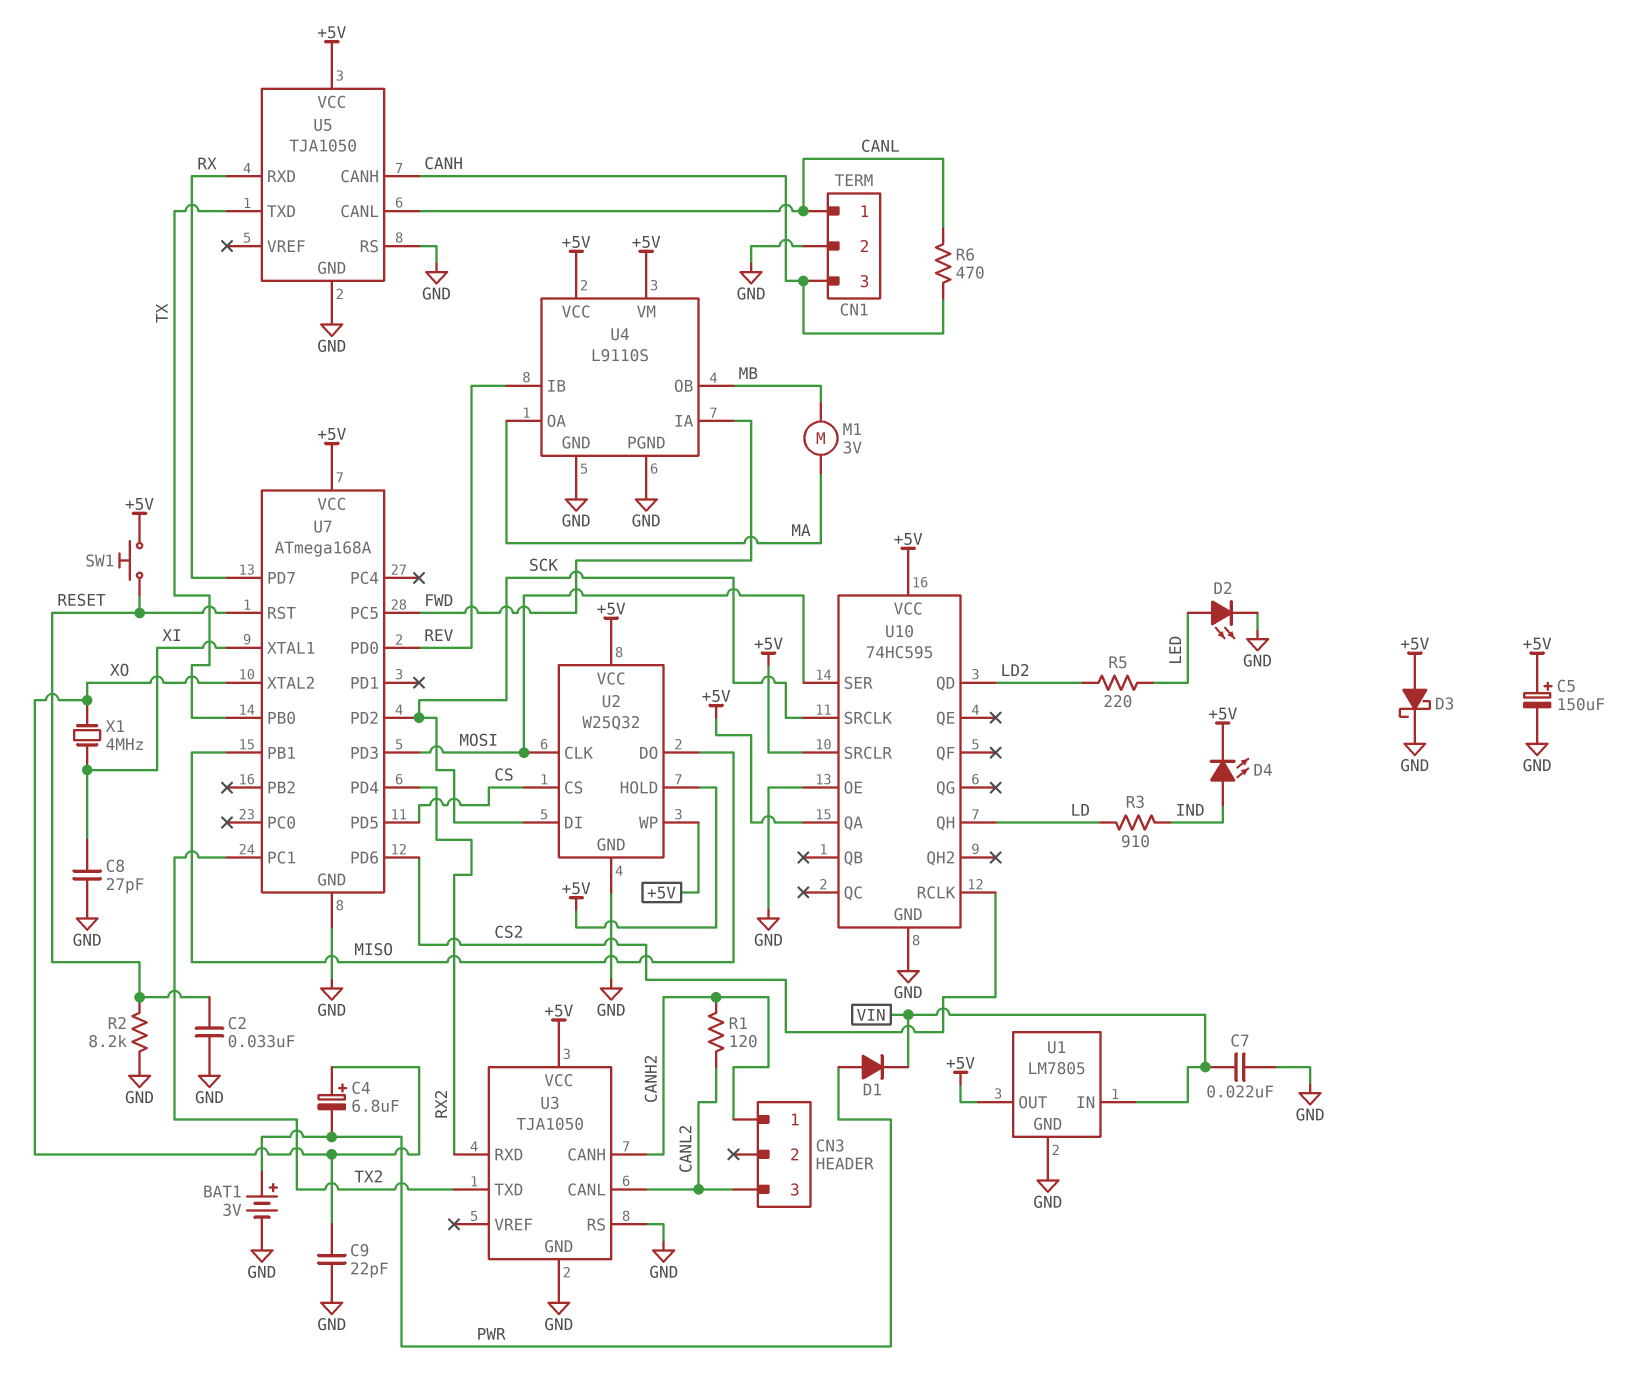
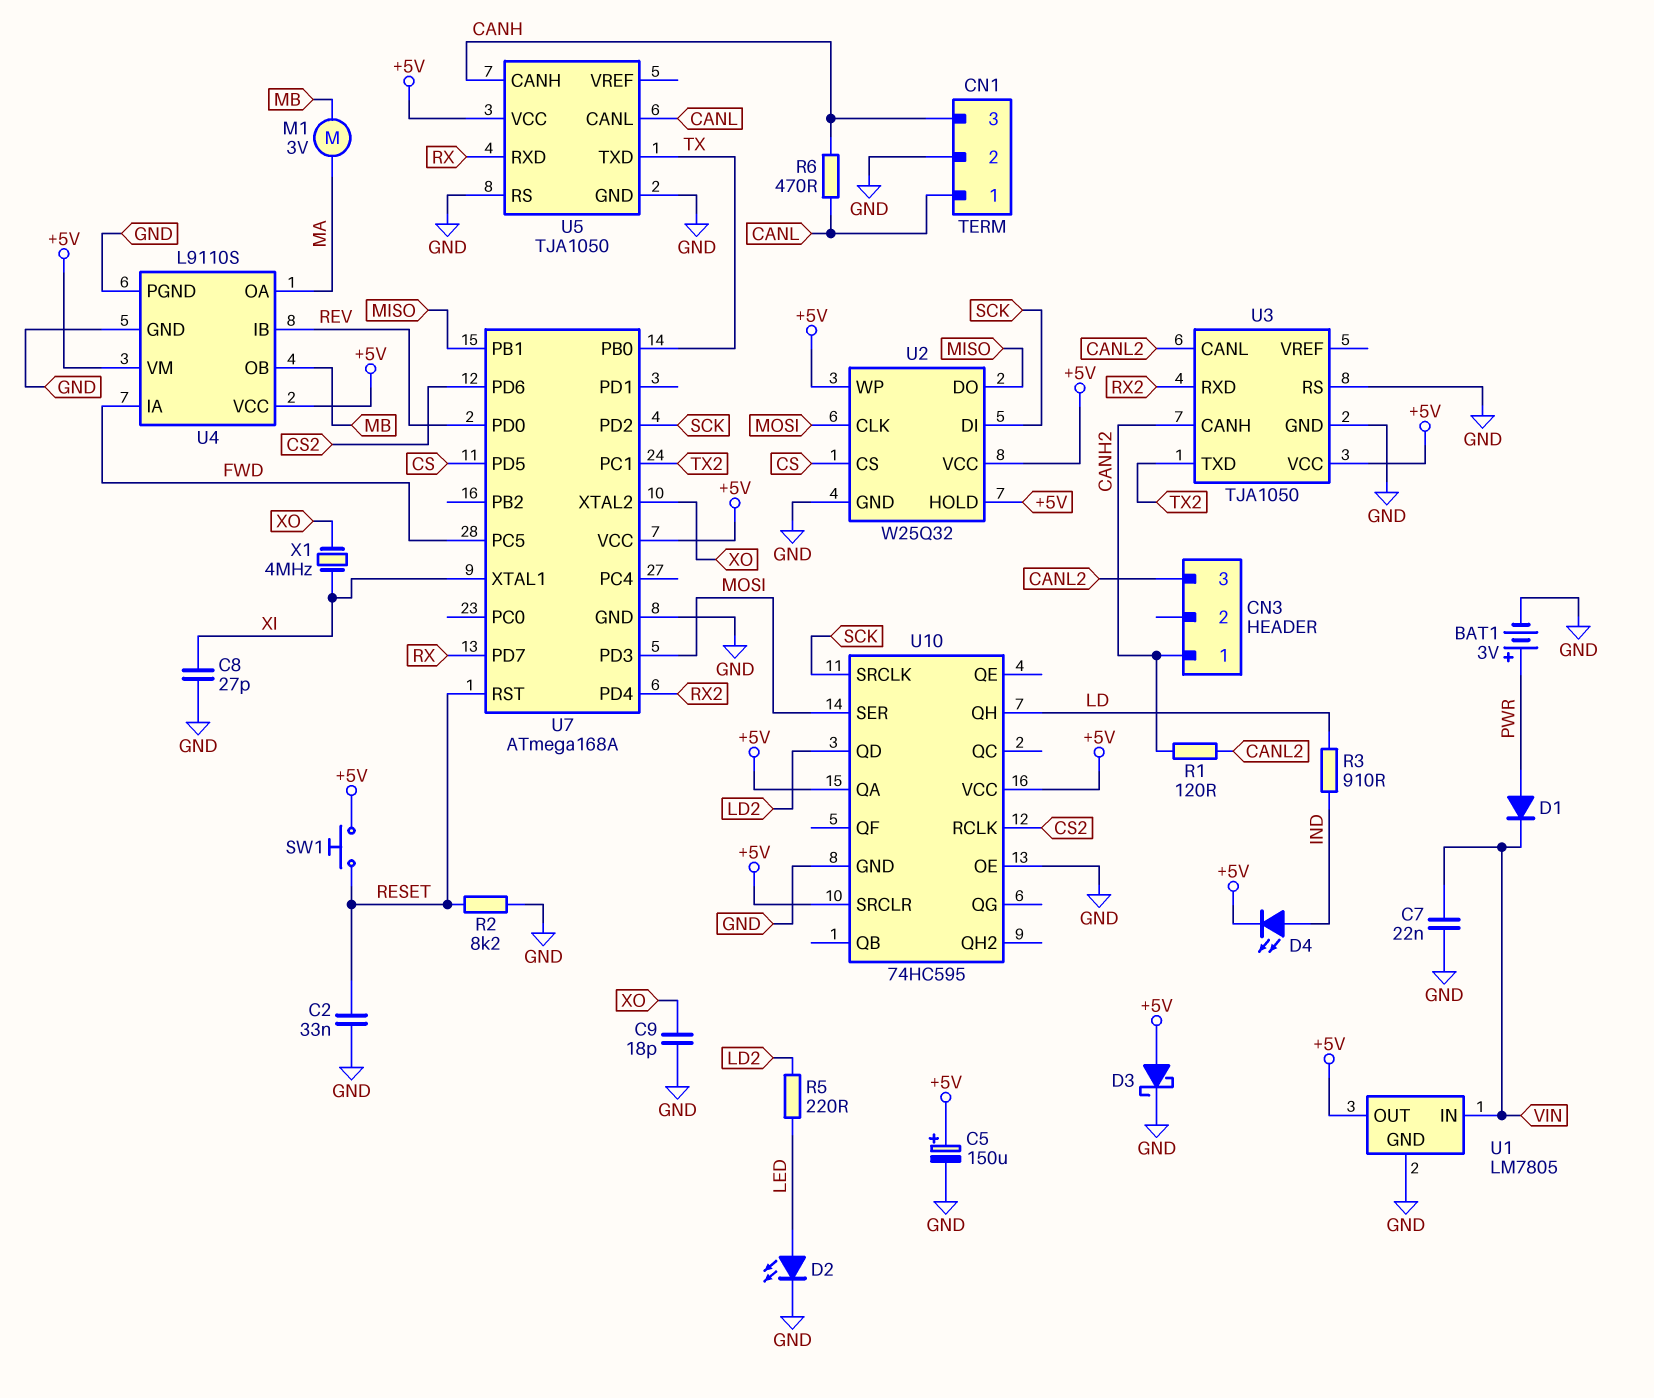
C4: 6.8uF (plus XO, minus PWR) -> none
C9: 22pF (GND, XO) -> 18pF (GND, XO)

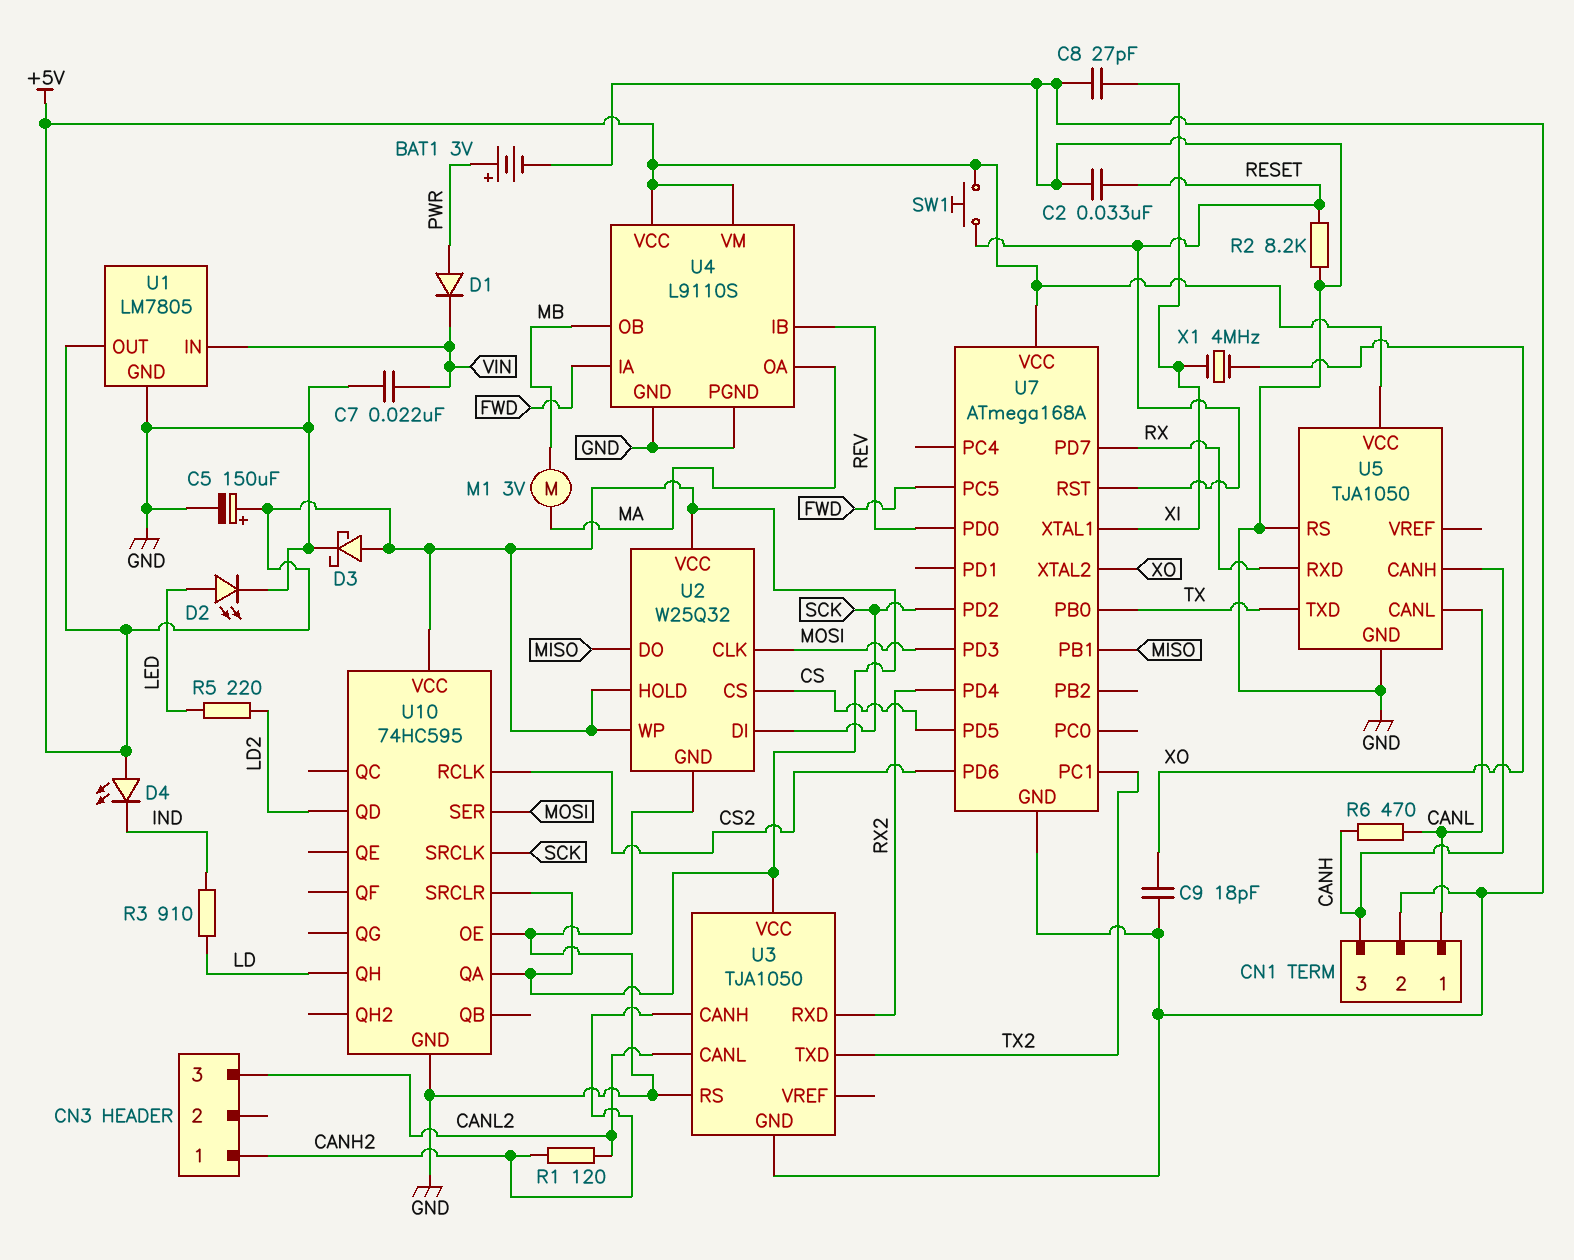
D4: LED (A IND, K +5V) -> LED (A +5V, K IND)

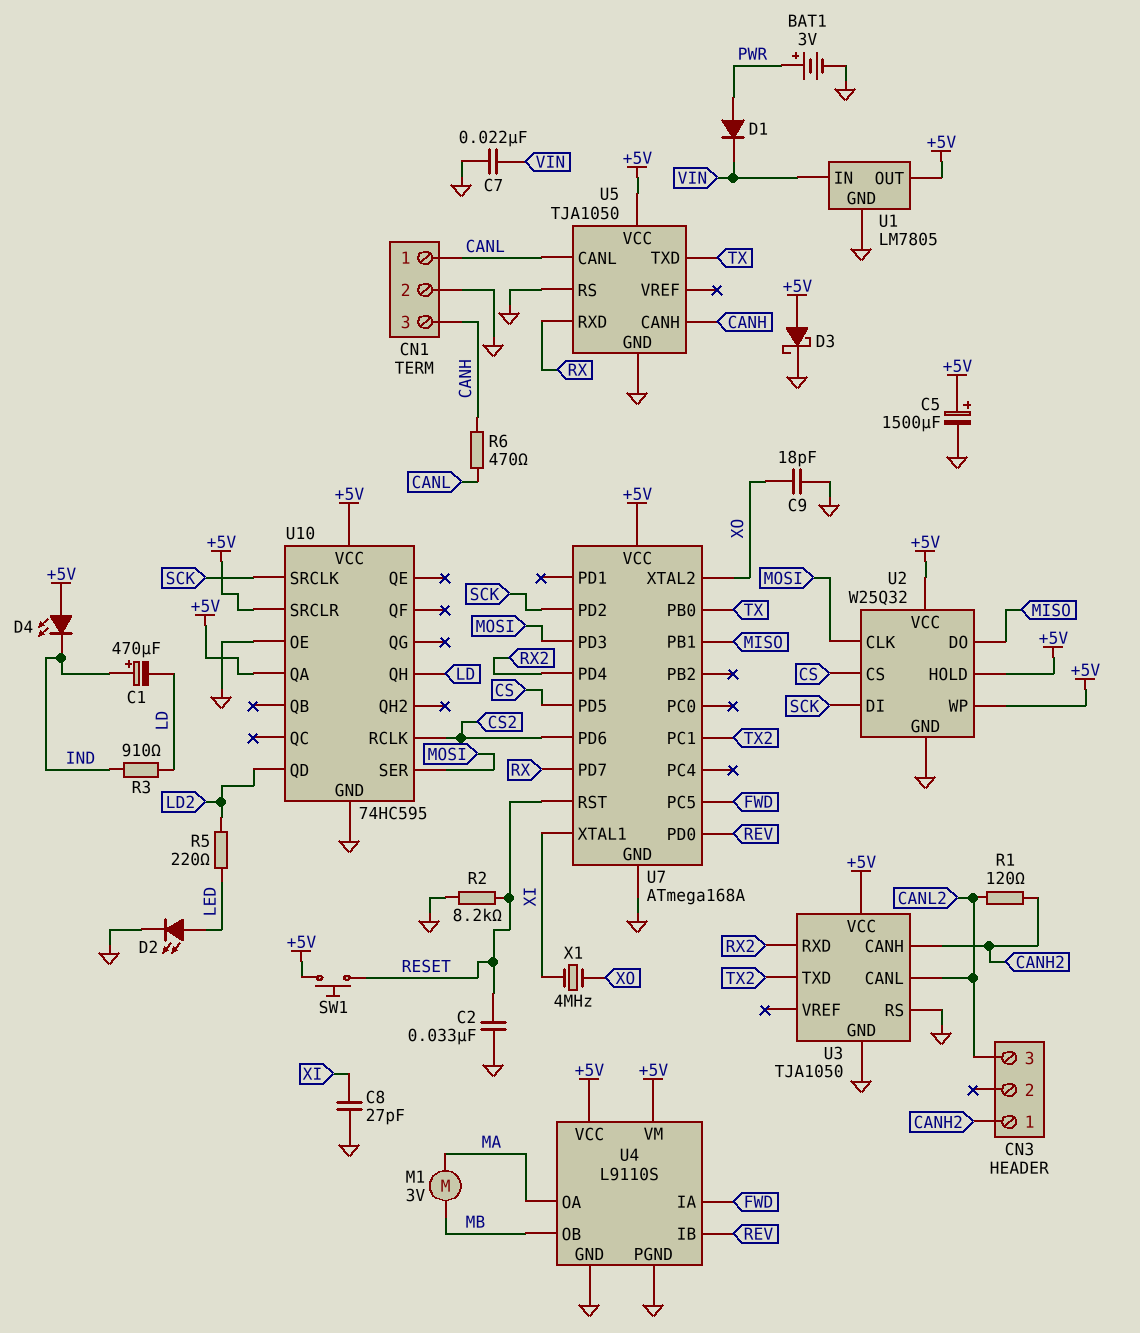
C1: none -> 470uF (plus IND, minus LD)
C5: 150uF (plus +5V, minus GND) -> 1500uF (plus +5V, minus GND)

